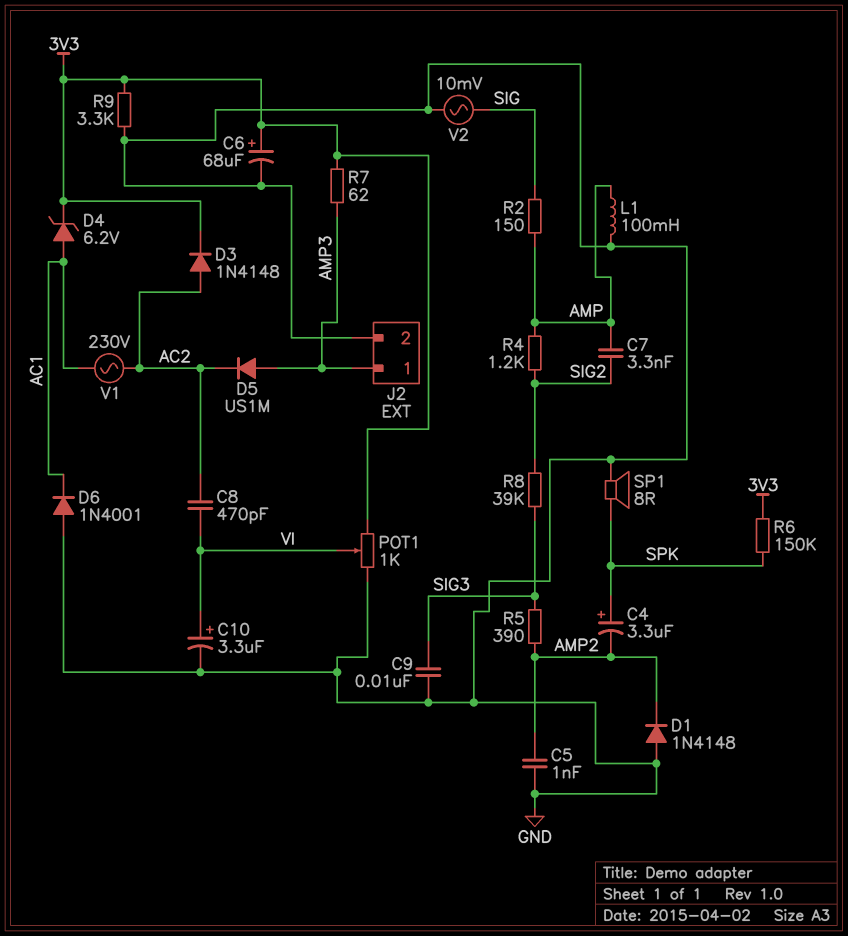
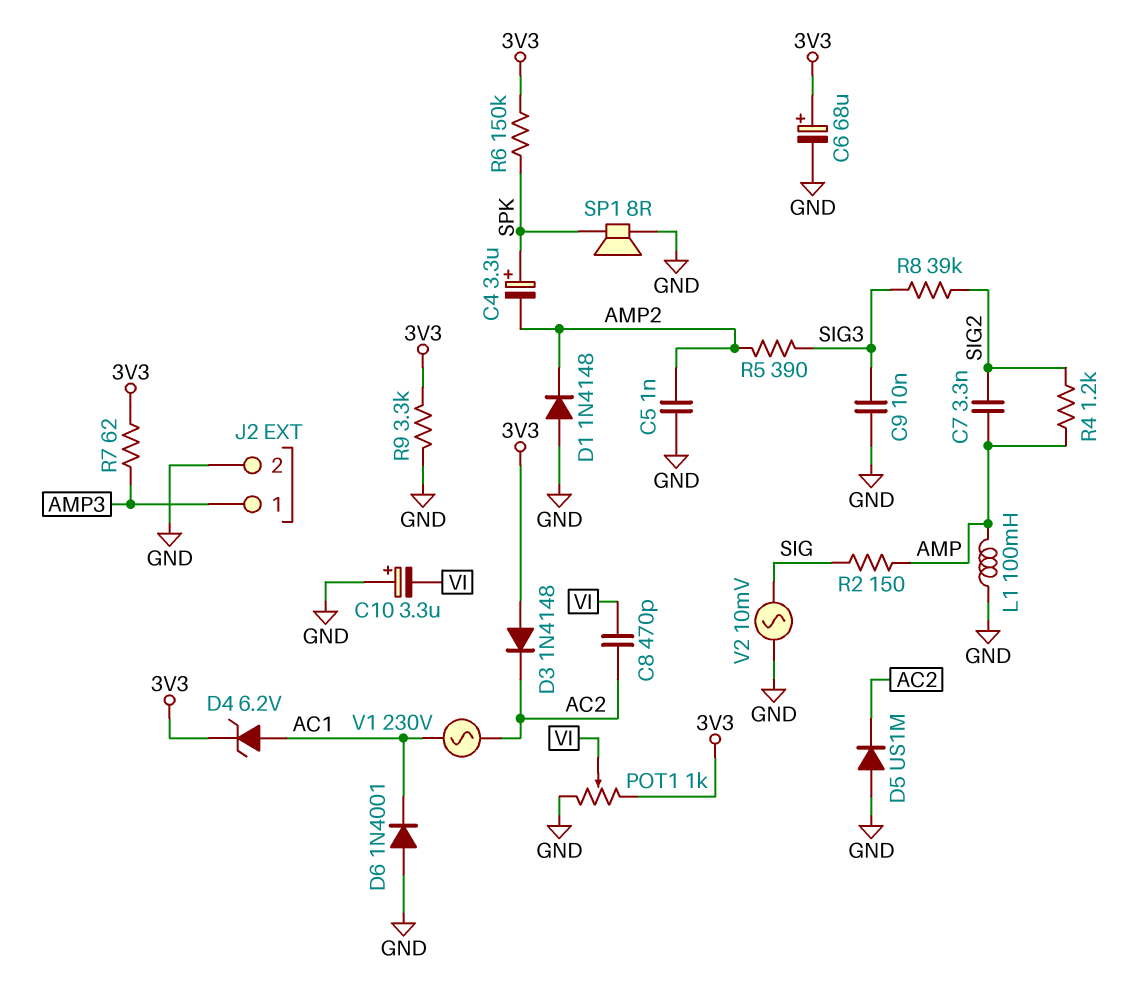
C10: 3.3uF (plus VI, minus GND) -> 3.3uF (plus GND, minus VI)
D3: diode 1N4148 (A AC2, K 3V3) -> diode 1N4148 (A 3V3, K AC2)
D5: diode US1M (A AMP3, K AC2) -> diode US1M (A GND, K AC2)

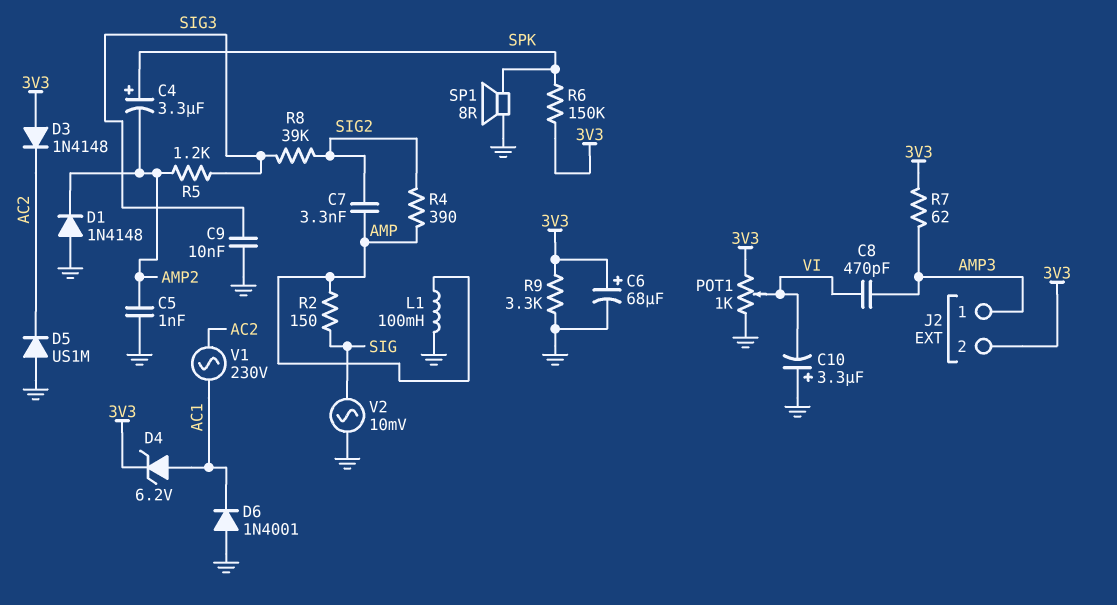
C8: 470pF (AC2, VI) -> 470pF (AMP3, VI)
J2 pin 2: GND -> 3V3
R4: 1.2k (AMP, SIG2) -> 390 (AMP, SIG2)
R5: 390 (AMP2, SIG3) -> 1.2k (AMP2, SIG3)

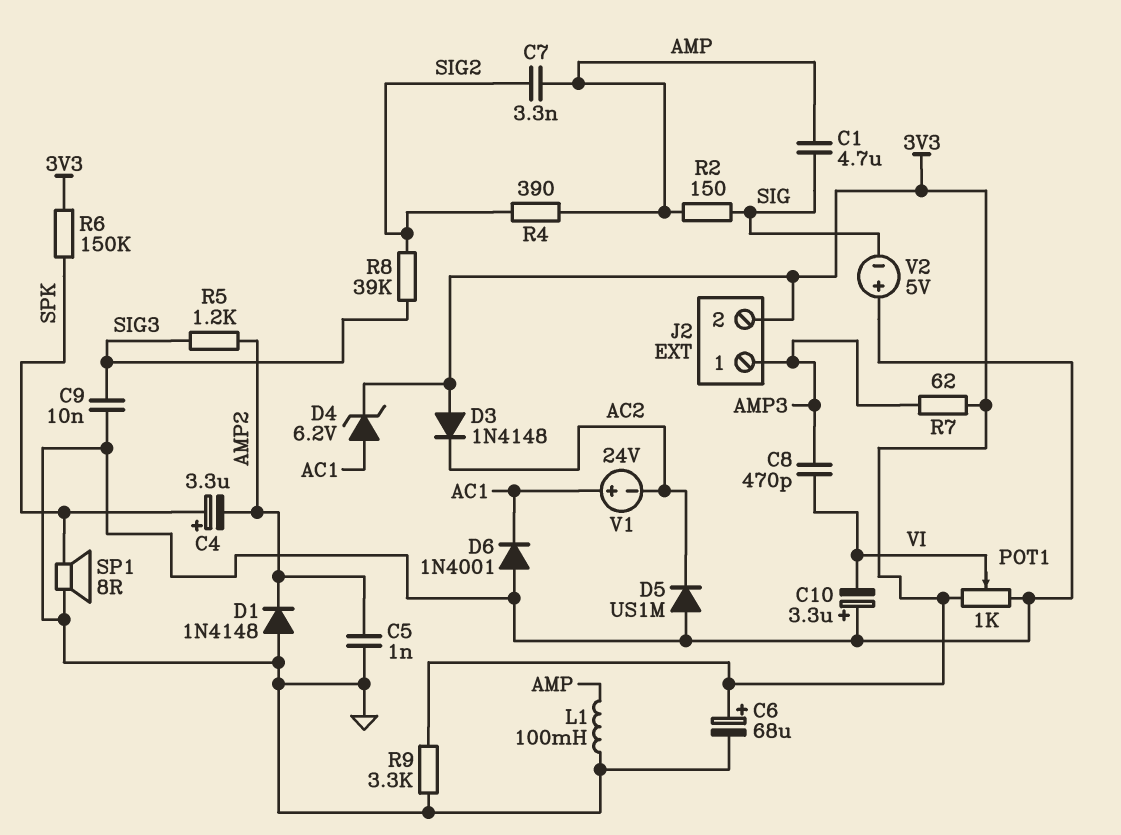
C1: none -> 4.7uF (AMP, SIG)
V1: AC 230V (AC1, AC2) -> 24V (plus AC1, minus AC2)
V2: AC 10mV (GND, SIG) -> 5V (plus GND, minus SIG)

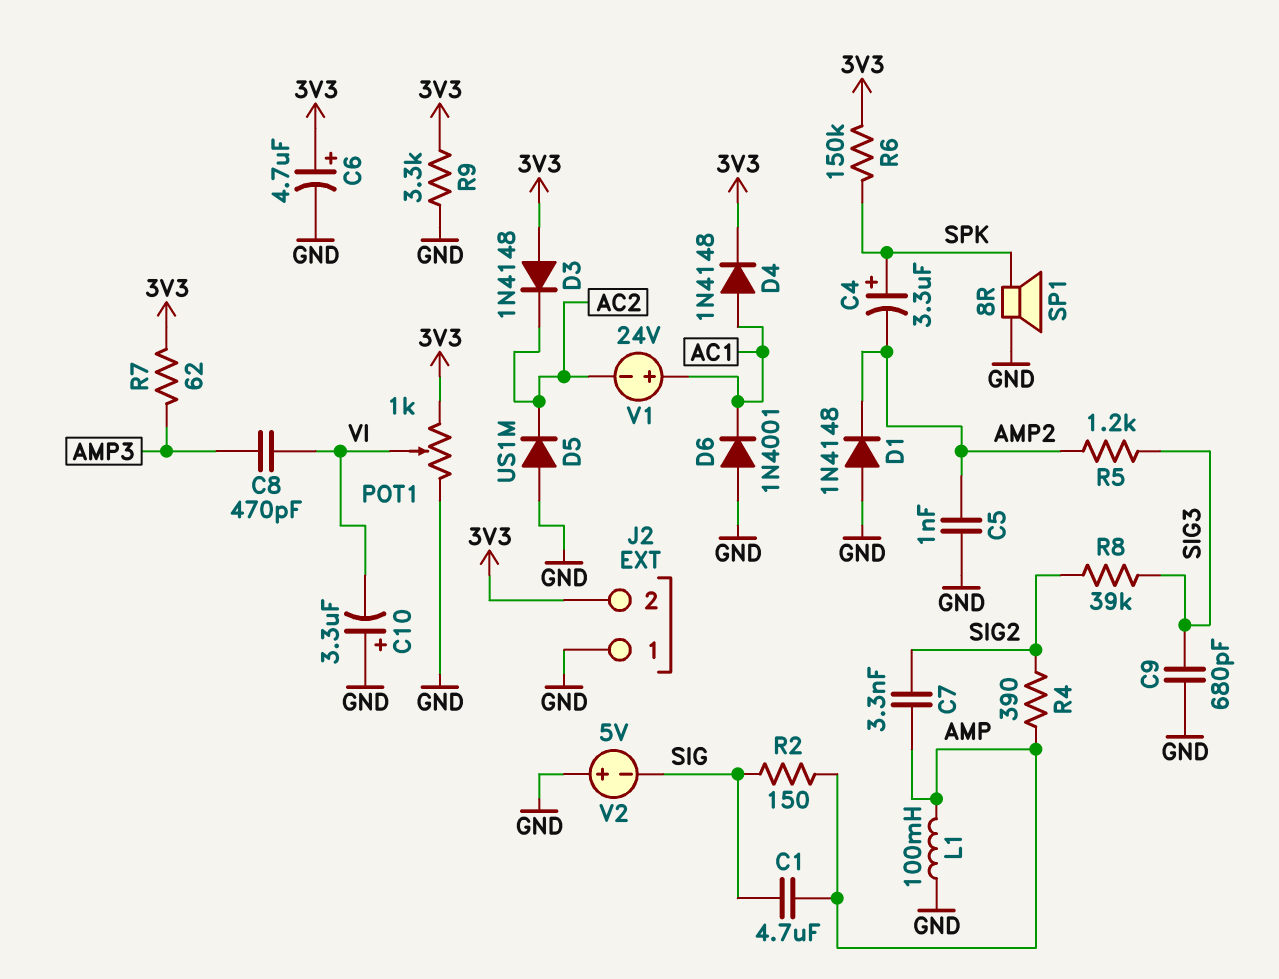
C6: 68uF (plus 3V3, minus GND) -> 4.7uF (plus 3V3, minus GND)
C9: 10nF (GND, SIG3) -> 680pF (GND, SIG3)
D4: zener 6.2V (A AC1, K 3V3) -> diode 1N4148 (A AC1, K 3V3)
J2 pin 1: AMP3 -> GND

